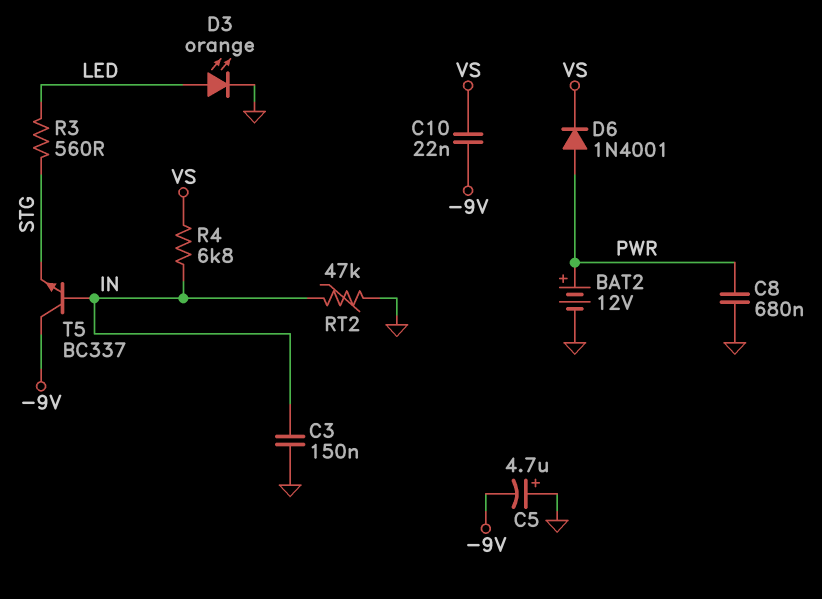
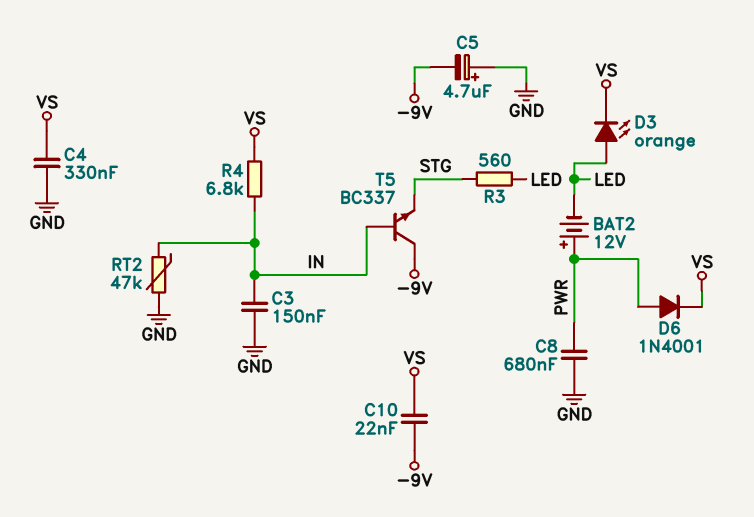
BAT2: 12V (plus PWR, minus GND) -> 12V (plus PWR, minus LED)
C4: none -> 330nF (GND, VS)
D3: LED orange (A LED, K GND) -> LED orange (A LED, K VS)

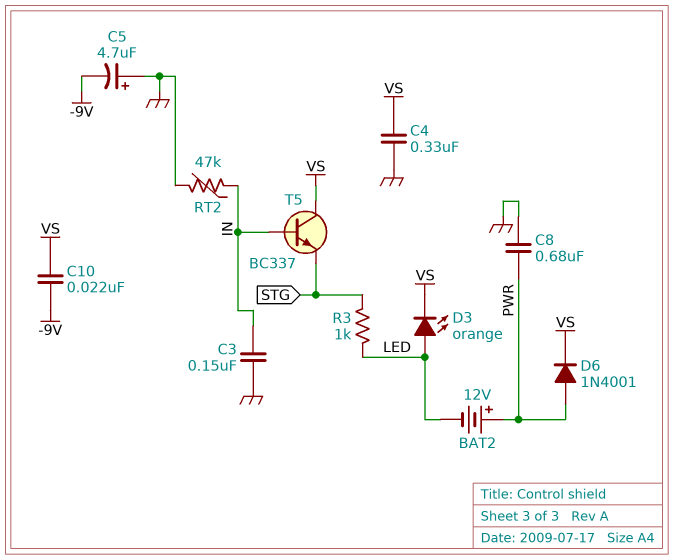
R3: 560 (LED, STG) -> 1k (LED, STG)
R4: 6.8k (IN, VS) -> none
T5: NPN BC337 (B IN, C -9V, E STG) -> NPN BC337 (B IN, C VS, E STG)

